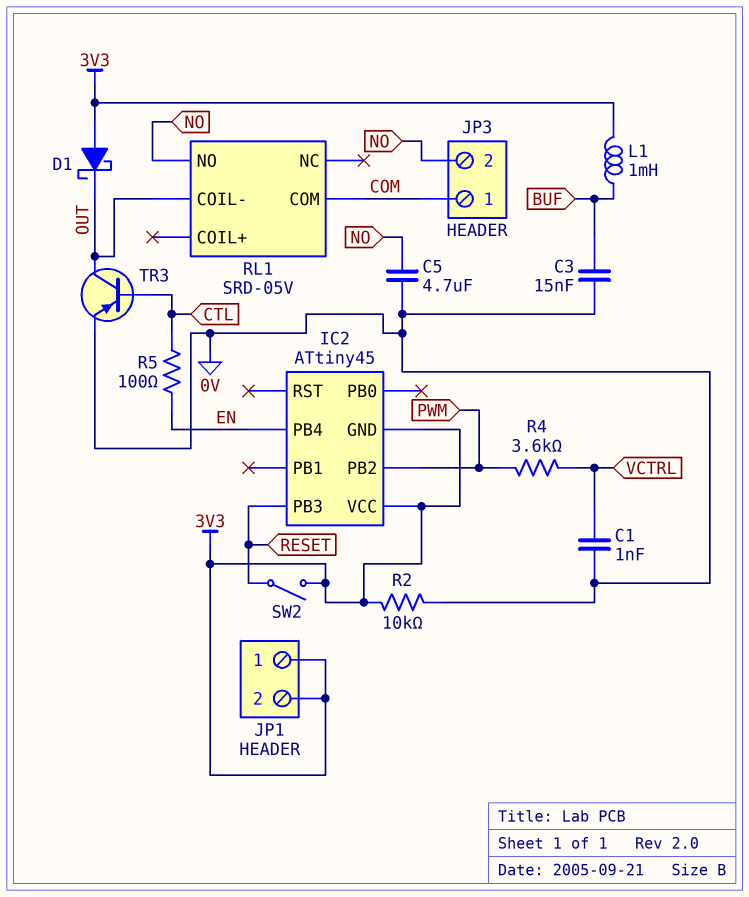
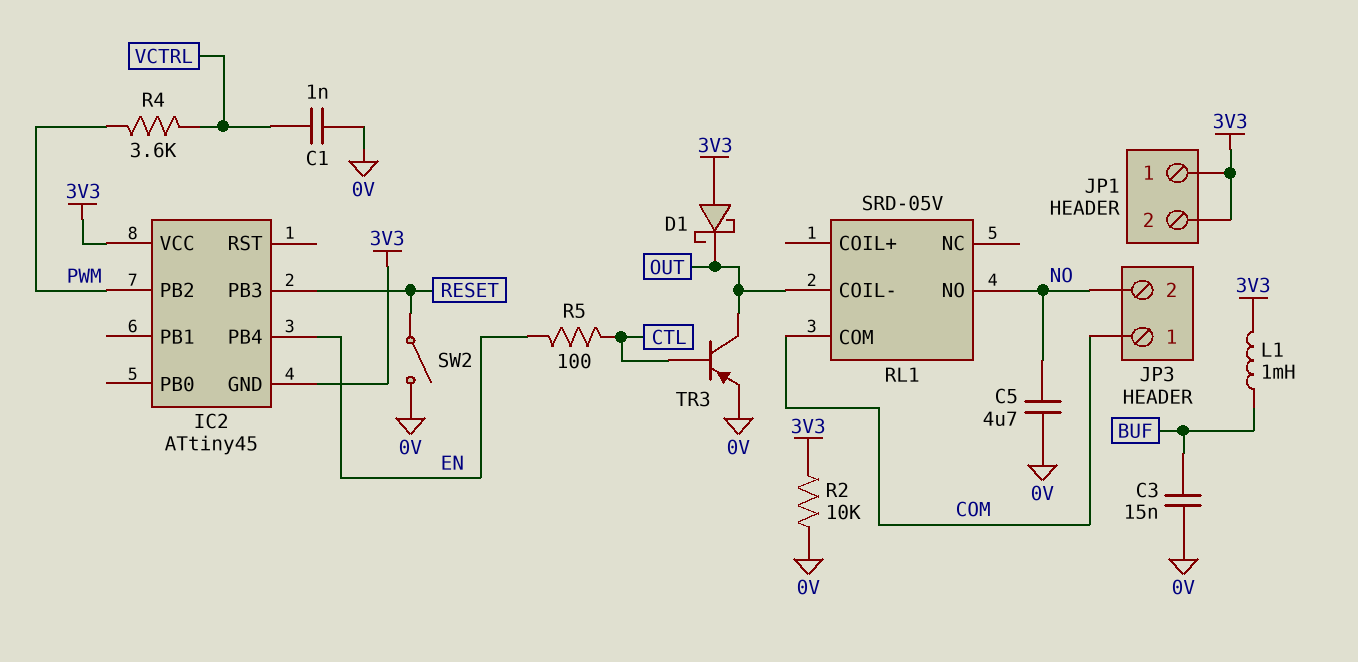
SW2: switch (3V3, RESET) -> switch (0V, RESET)

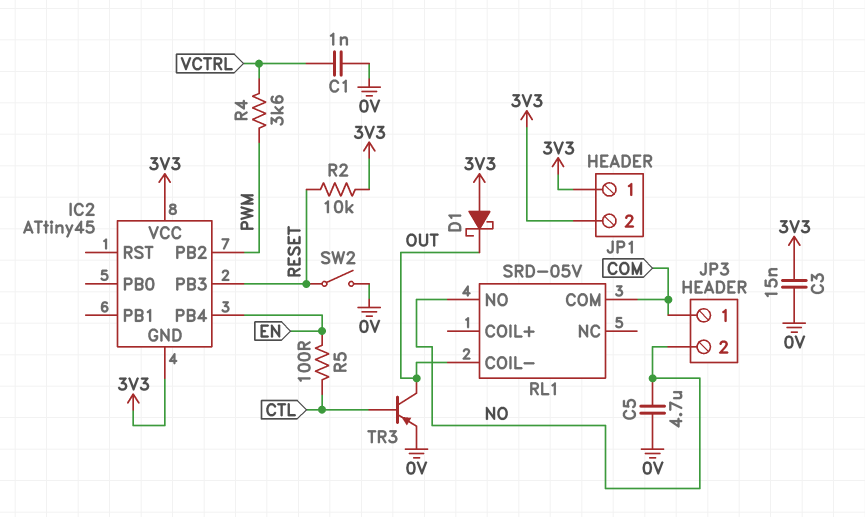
C3: 15nF (0V, BUF) -> 15nF (0V, 3V3)
L1: 1mH (3V3, BUF) -> none
R2: 10k (0V, 3V3) -> 10k (3V3, RESET)

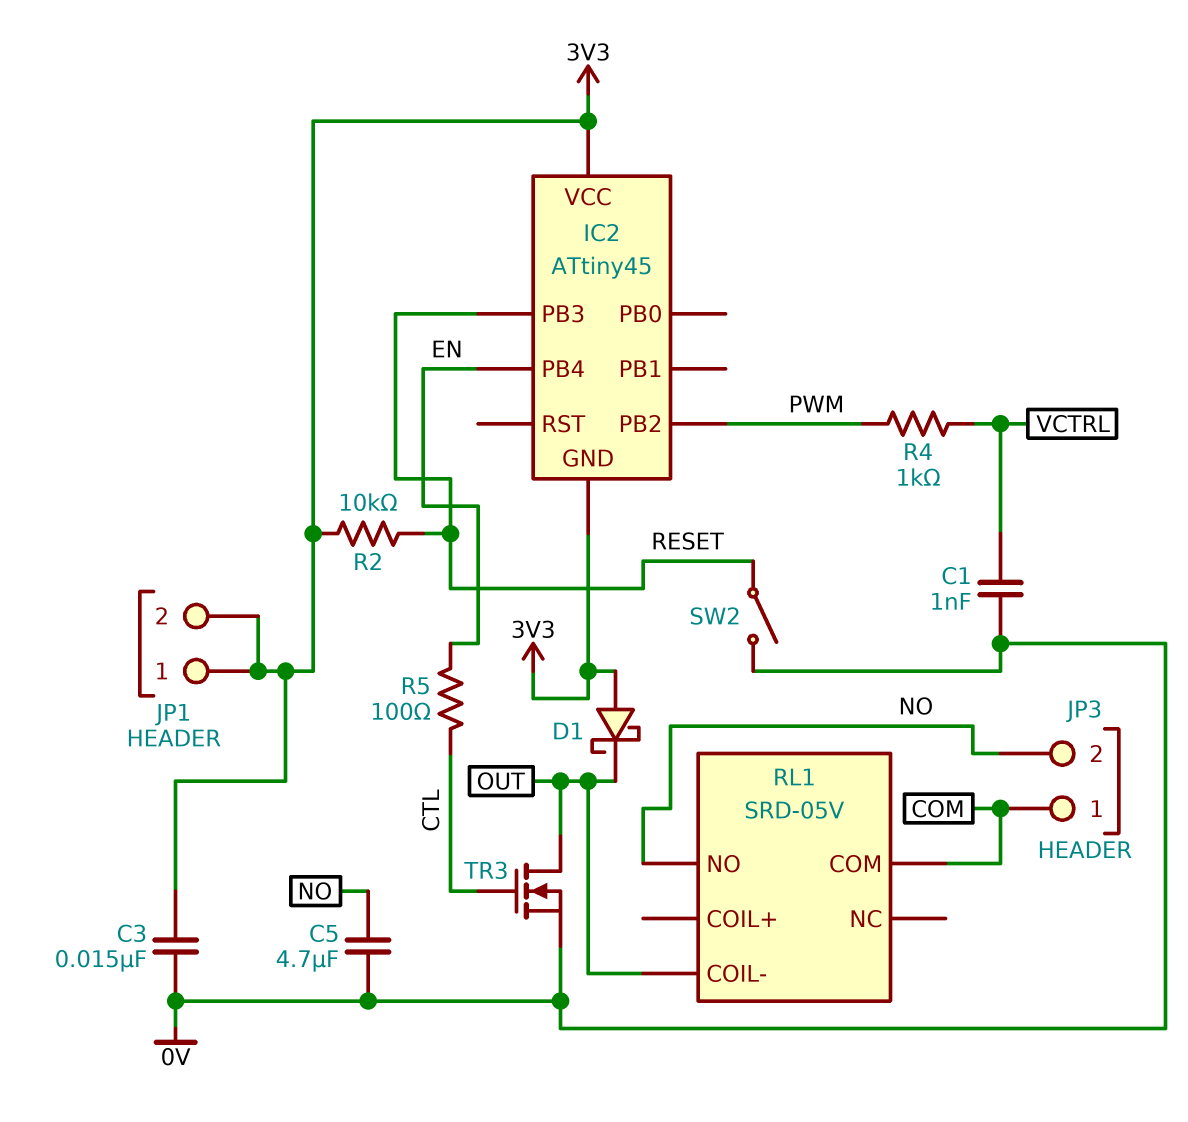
R4: 3.6k (PWM, VCTRL) -> 1k (PWM, VCTRL)
TR3: PNP (B CTL, C OUT, E 0V) -> NMOS (G CTL, D OUT, S 0V)

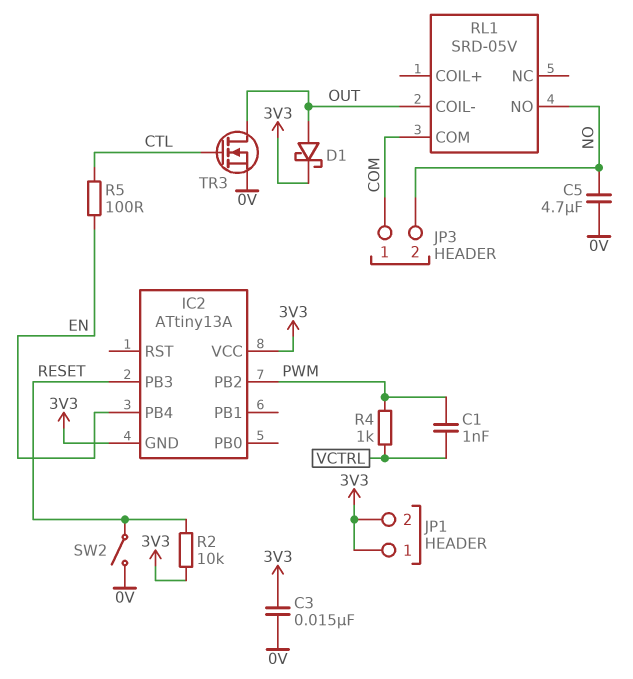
C1: 1nF (0V, VCTRL) -> 1nF (PWM, VCTRL)
D1: schottky (A 3V3, K OUT) -> schottky (A OUT, K 3V3)
IC2: ATtiny45 -> ATtiny13A

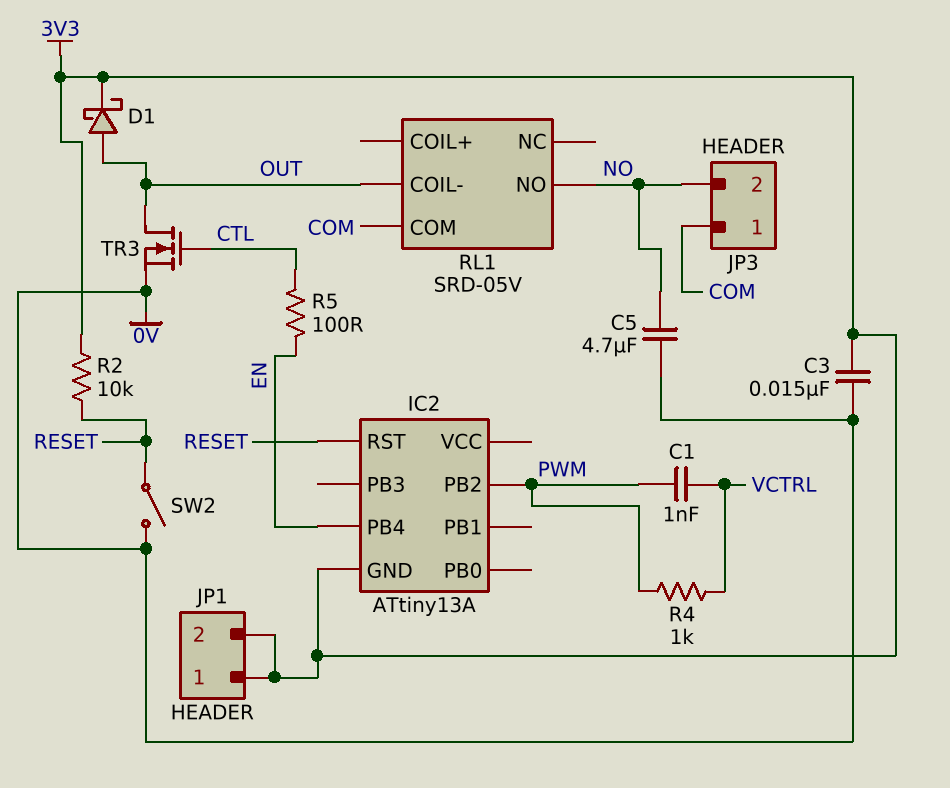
IC2 pin PB3: RESET -> none
IC2 pin RST: none -> RESET
IC2 pin VCC: 3V3 -> none

